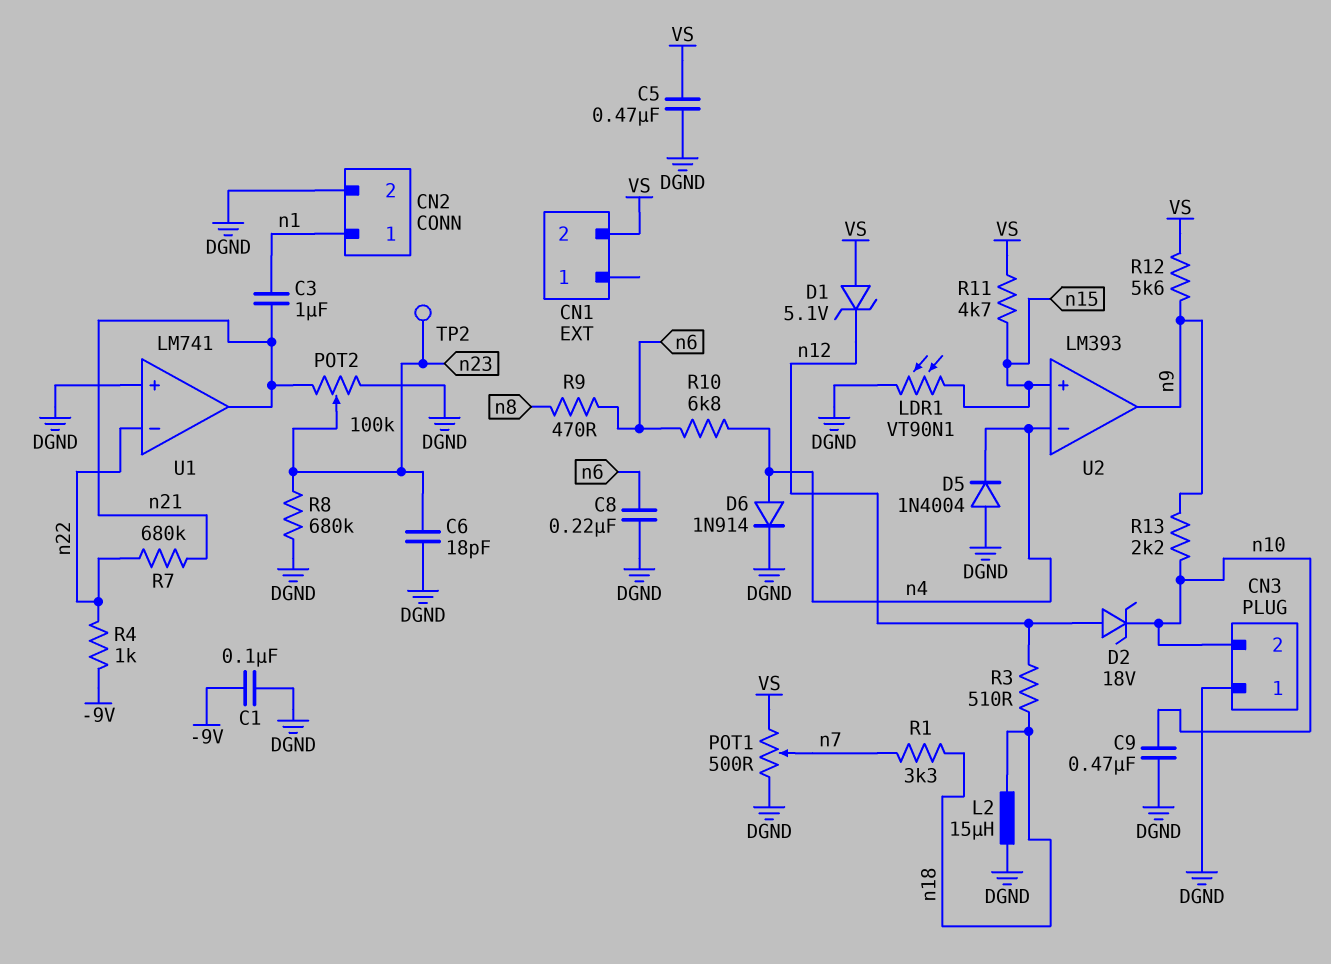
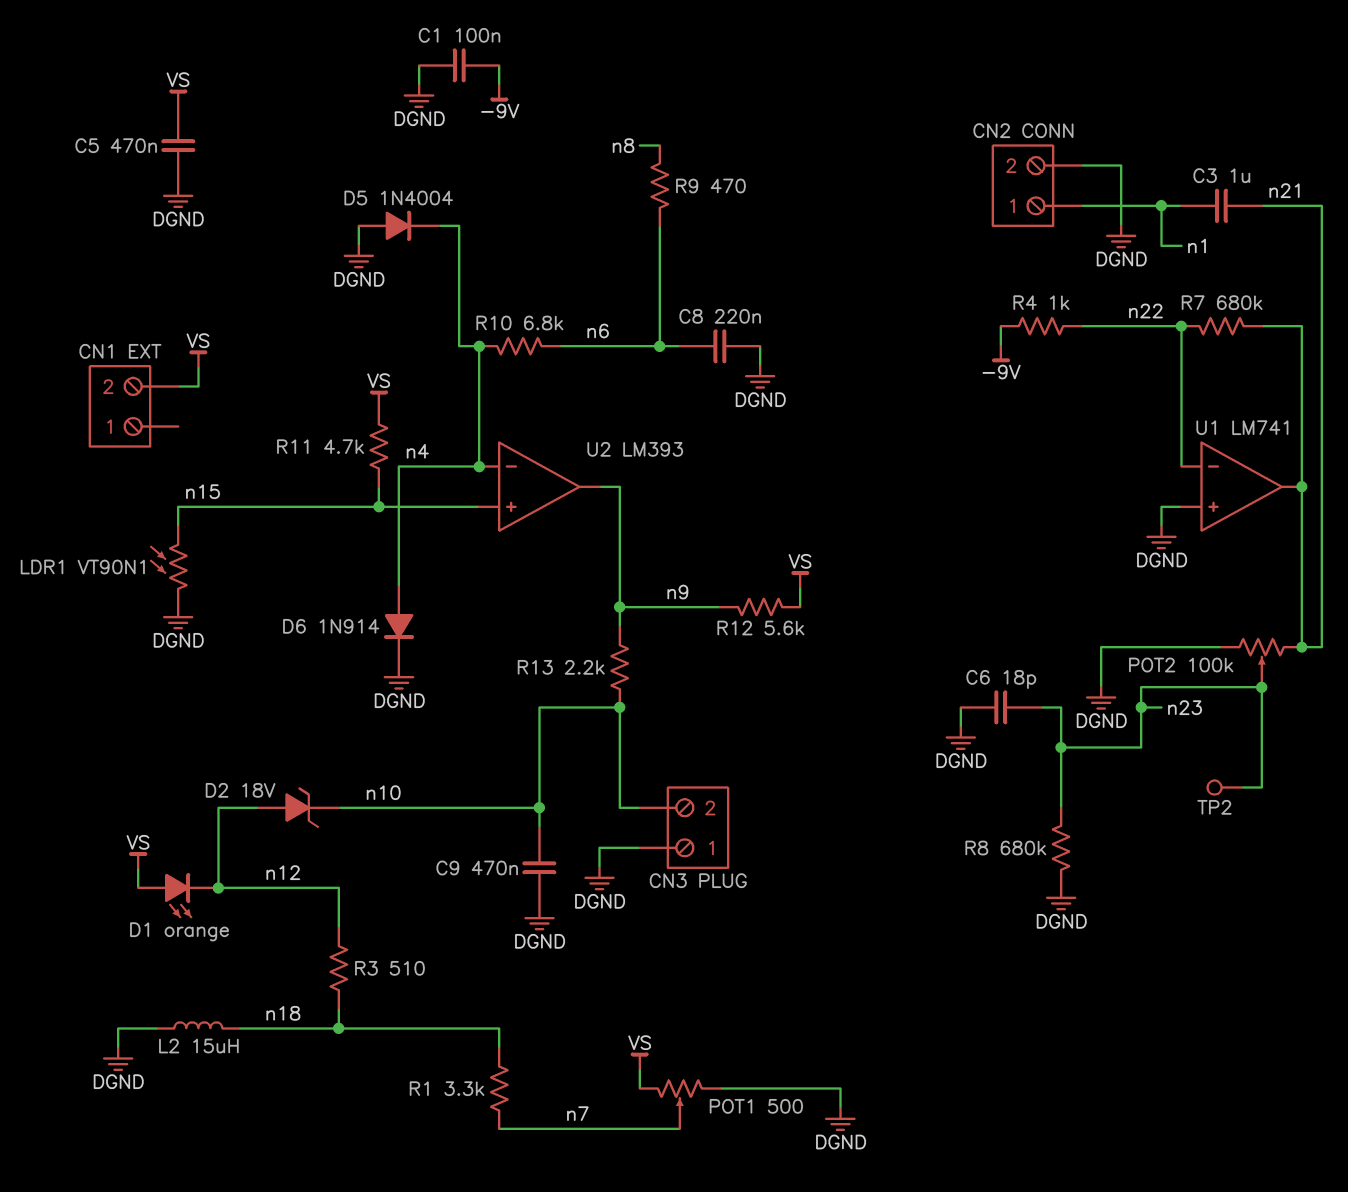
D1: zener 5.1V (A VS, K n12) -> LED orange (A VS, K n12)

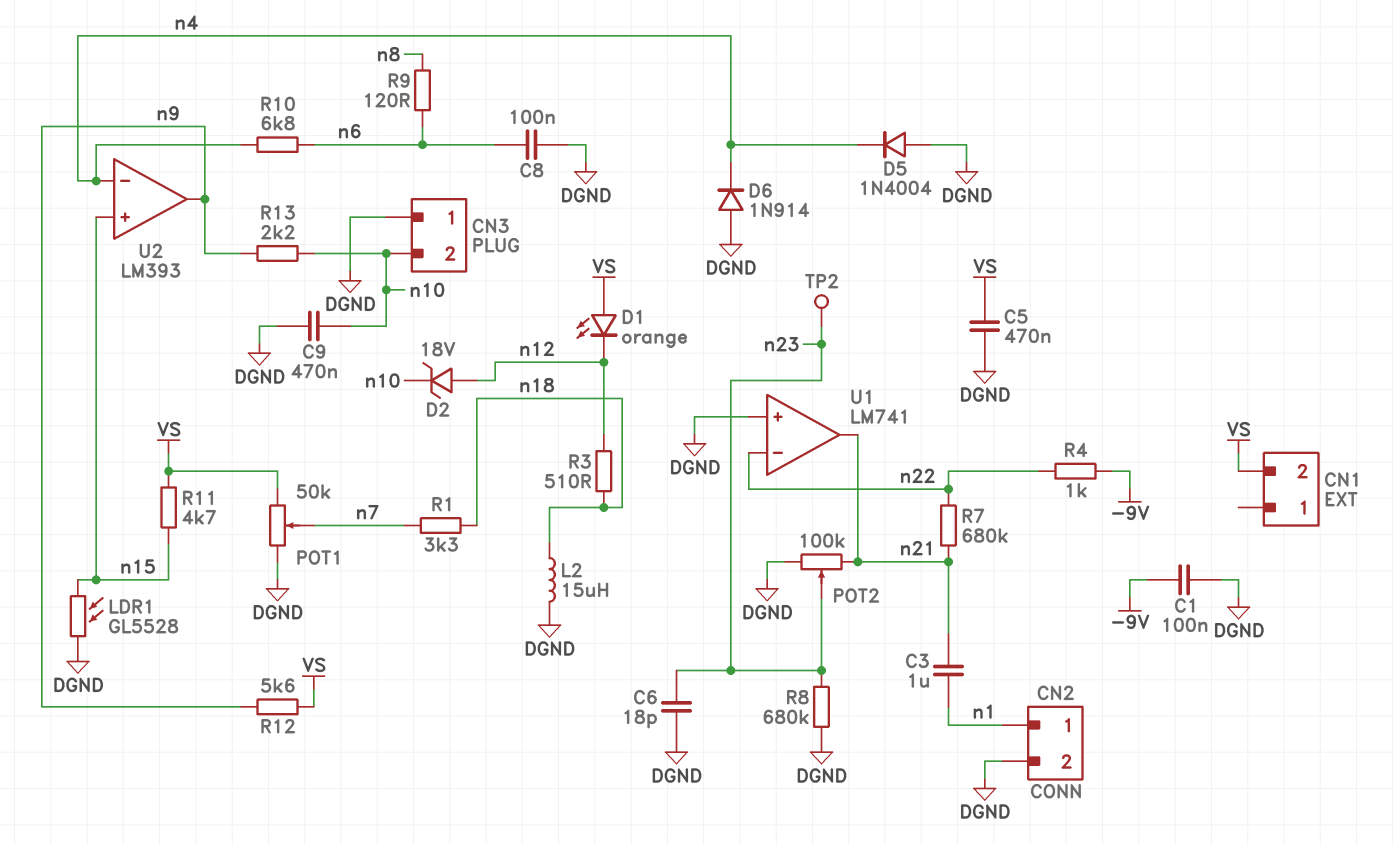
C8: 220nF (DGND, n6) -> 100nF (DGND, n6)
D6: diode 1N914 (A n4, K DGND) -> diode 1N914 (A DGND, K n4)
LDR1: VT90N1 (DGND, n15) -> GL5528 (DGND, n15)
POT1: 500 (DGND, VS, wiper n7) -> 50k (DGND, VS, wiper n7)
R9: 470 (n6, n8) -> 120 (n6, n8)

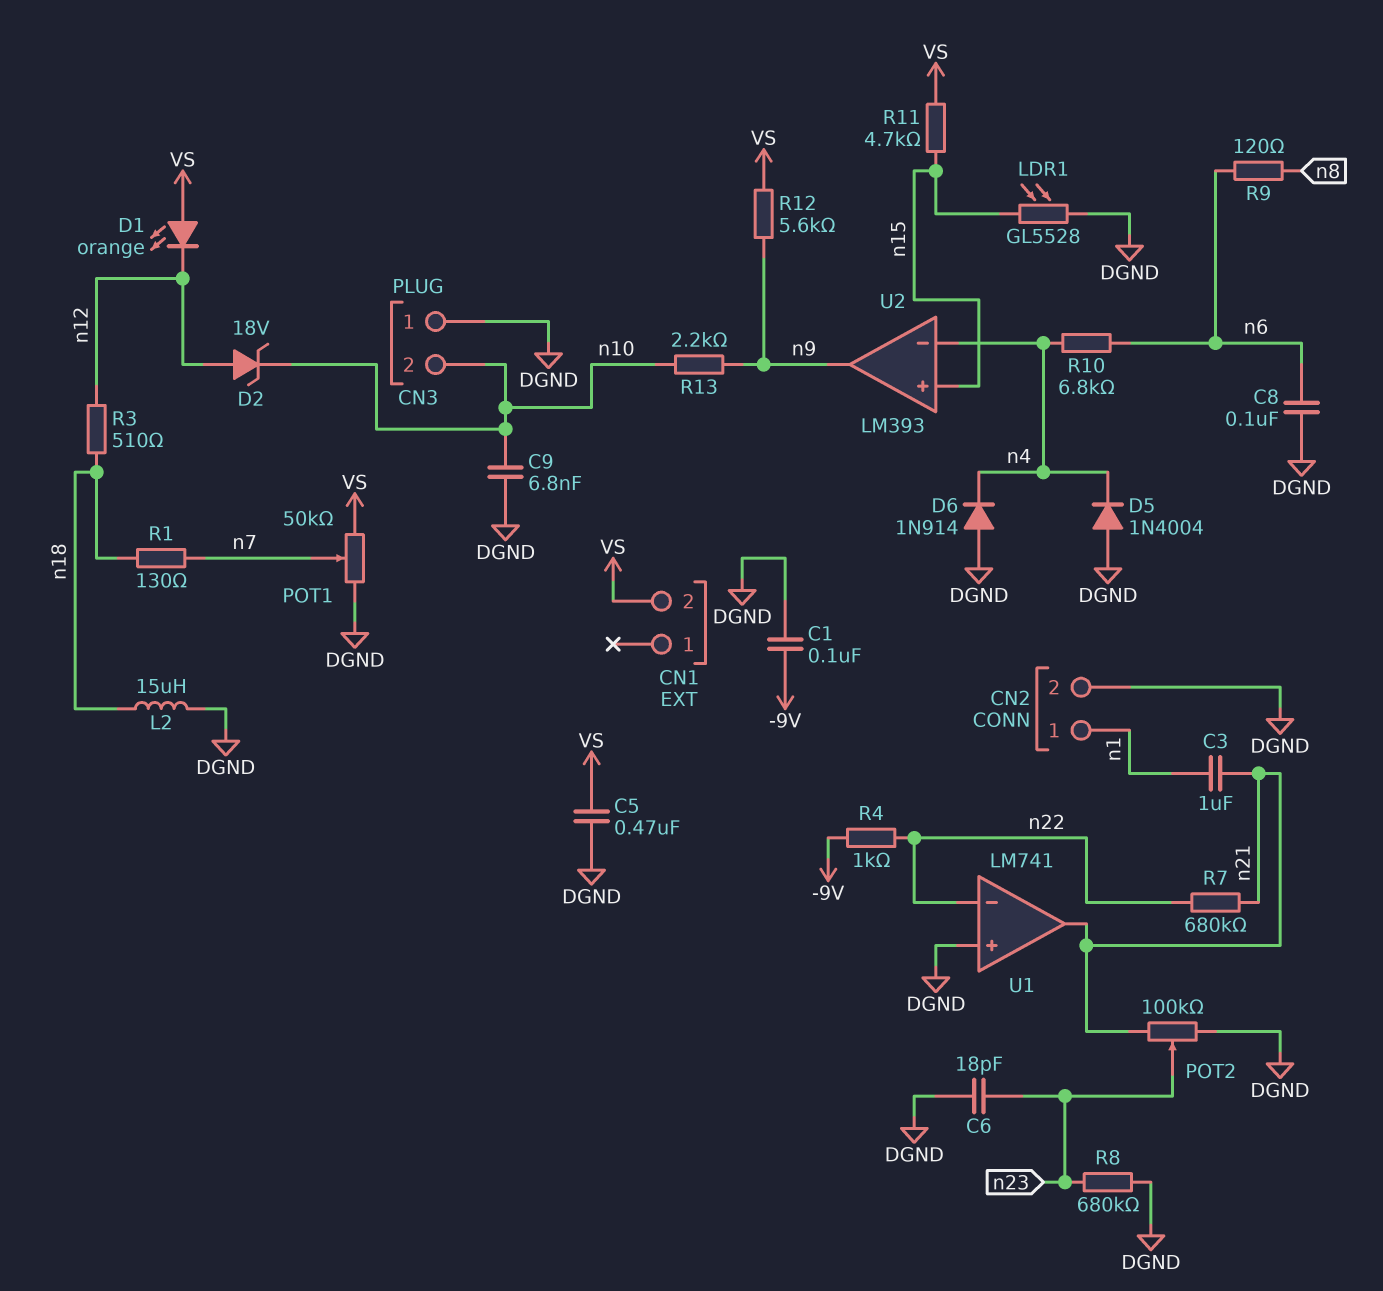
C9: 470nF (DGND, n10) -> 6.8nF (DGND, n10)
R1: 3.3k (n7, n18) -> 130 (n7, n18)
TP2: test point (n23) -> none

